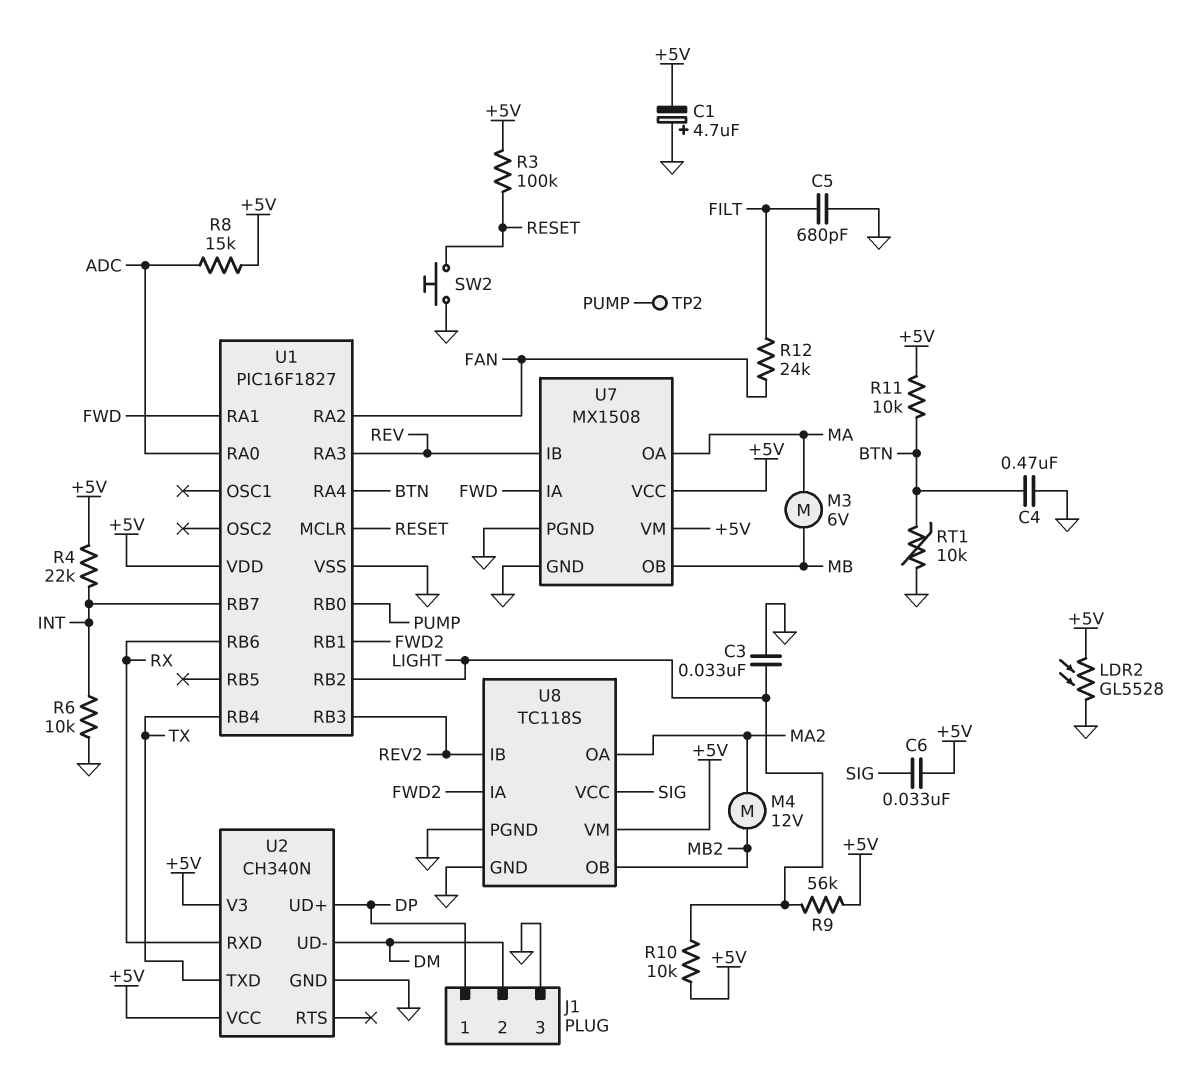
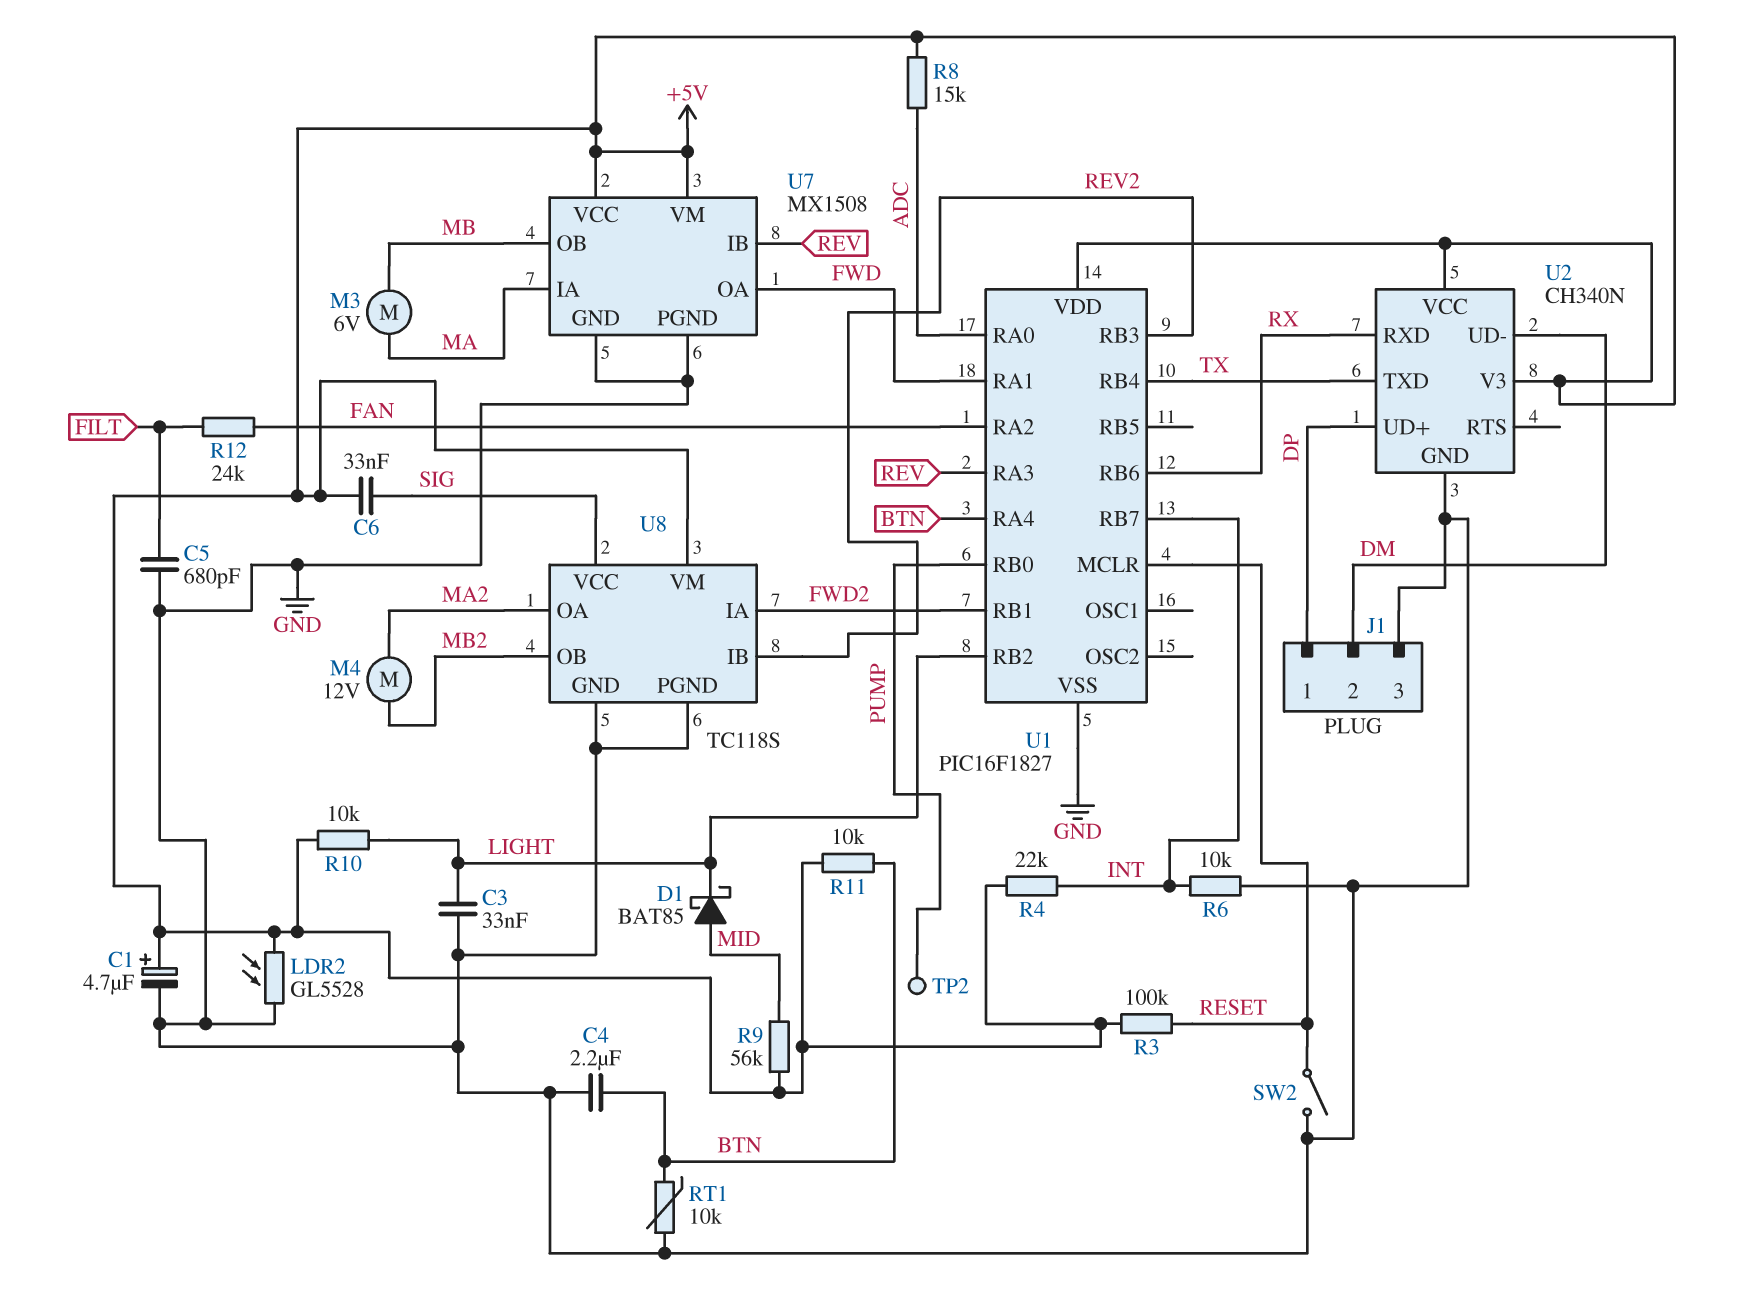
C1: 4.7uF (plus GND, minus +5V) -> 4.7uF (plus +5V, minus GND)
C4: 470nF (BTN, GND) -> 2.2uF (BTN, GND)
D1: none -> schottky BAT85 (A MID, K LIGHT)
R9: 56k (+5V, LIGHT) -> 56k (+5V, MID)
SW2: button (GND, RESET) -> switch (GND, RESET)
U7 pin IA: FWD -> MA
U7 pin OA: MA -> FWD

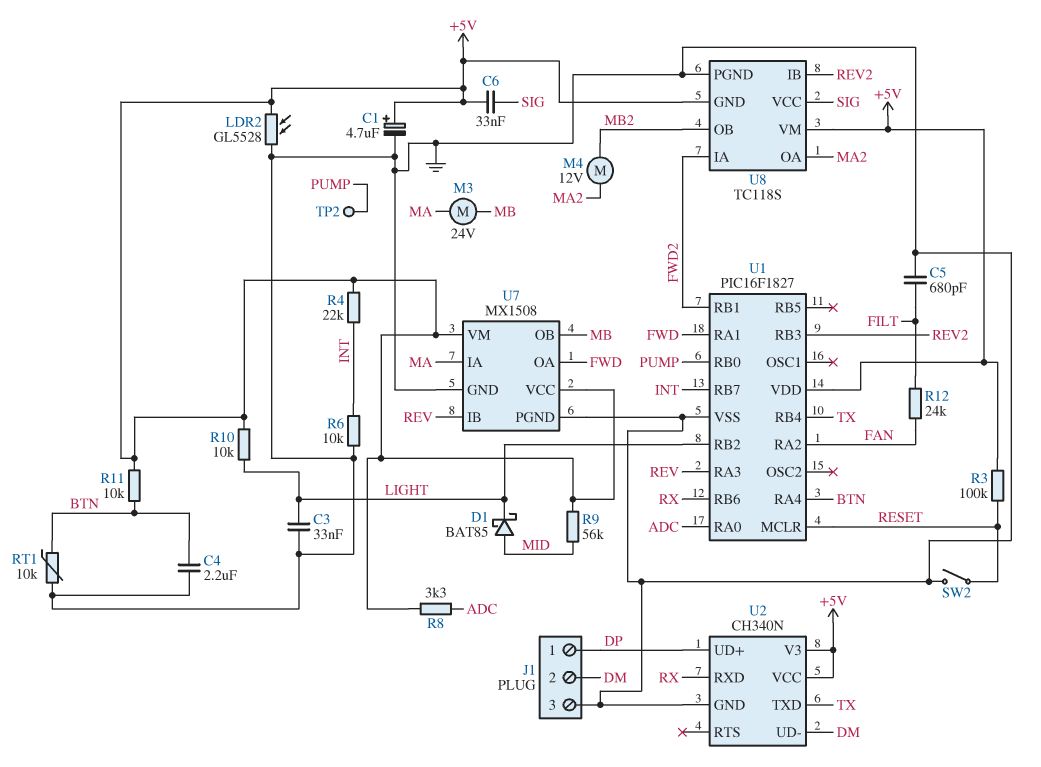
M3: motor 6V (MA, MB) -> motor 24V (MA, MB)
R8: 15k (+5V, ADC) -> 3.3k (+5V, ADC)
U8 pin GND: GND -> +5V

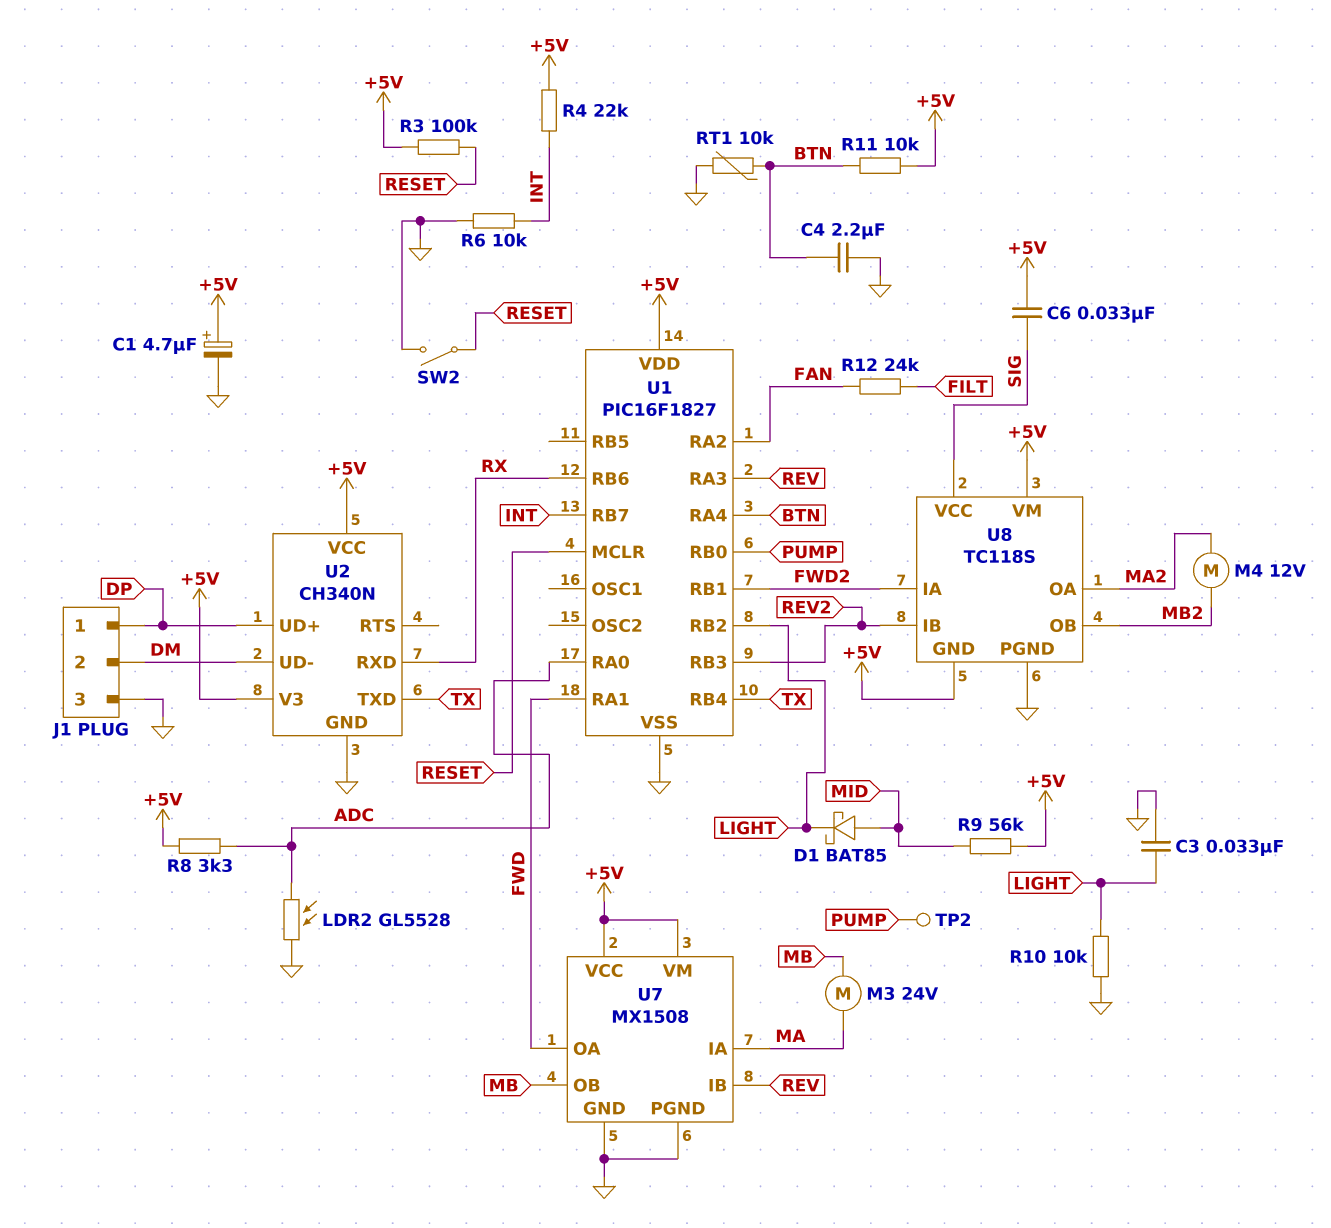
C5: 680pF (FILT, GND) -> none
LDR2: GL5528 (+5V, GND) -> GL5528 (ADC, GND)
R10: 10k (+5V, LIGHT) -> 10k (GND, LIGHT)

